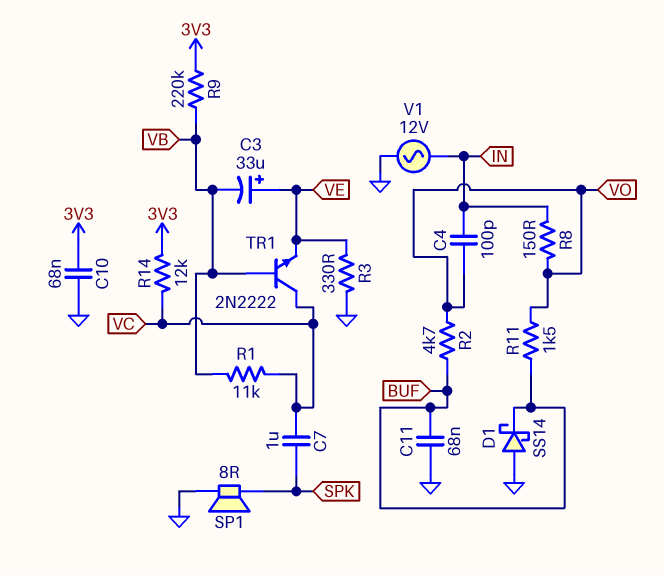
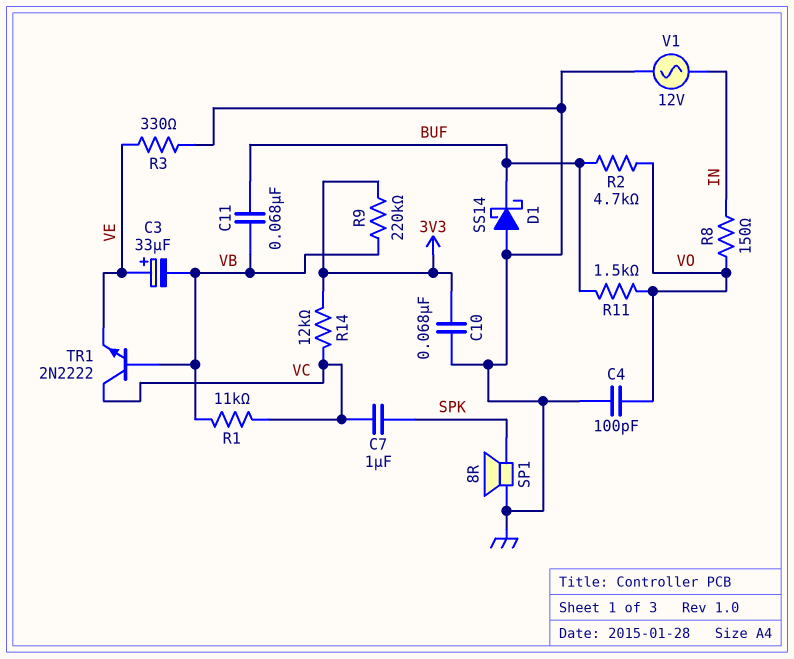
C4: 100pF (IN, VO) -> 100pF (GND, VO)
C11: 68nF (BUF, GND) -> 68nF (BUF, VB)

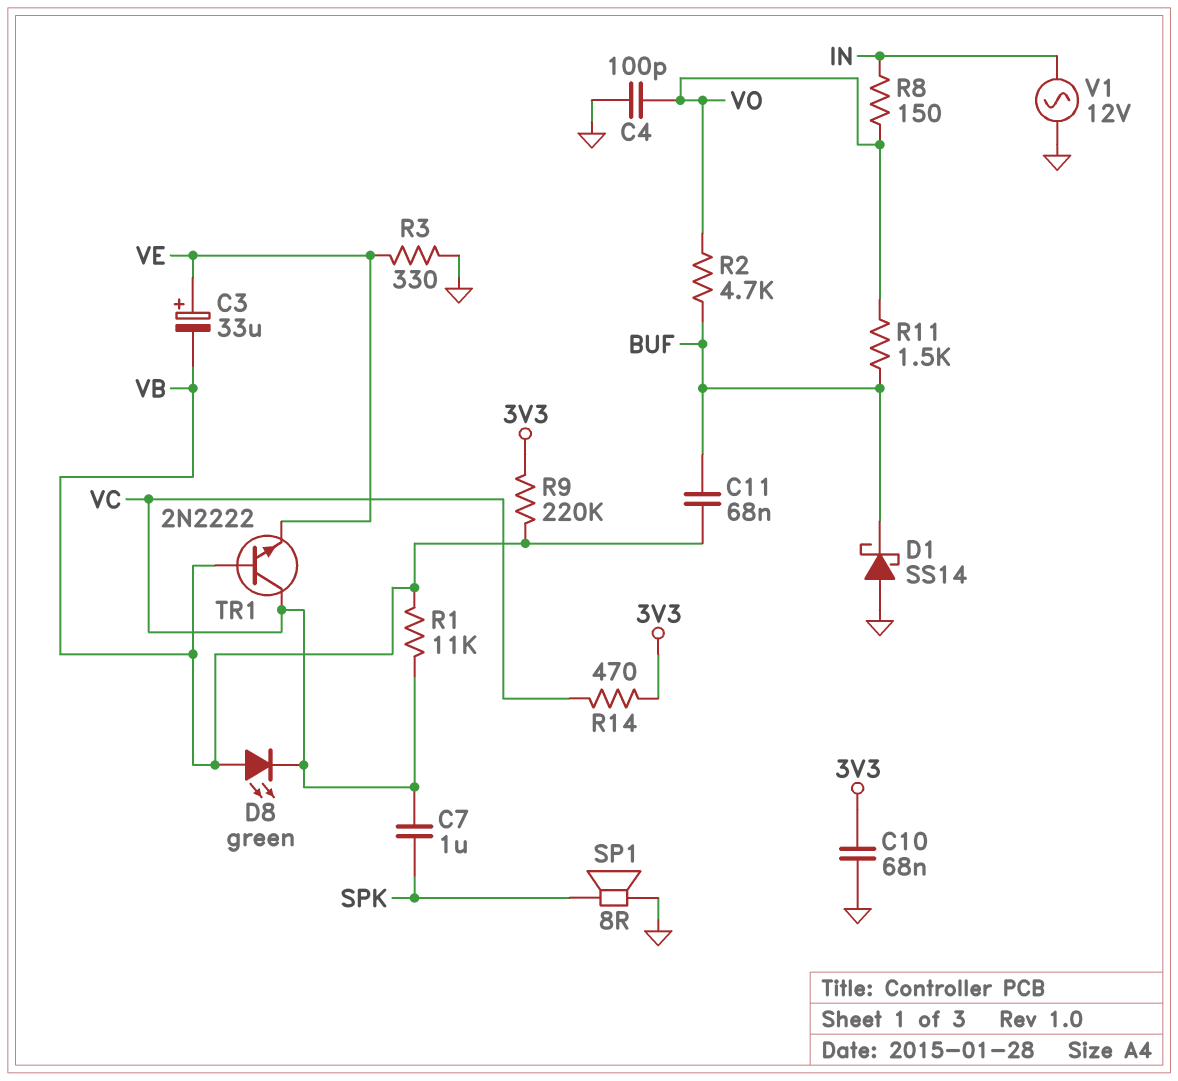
D8: none -> LED green (A VB, K VC)
R14: 12k (3V3, VC) -> 470 (3V3, VC)

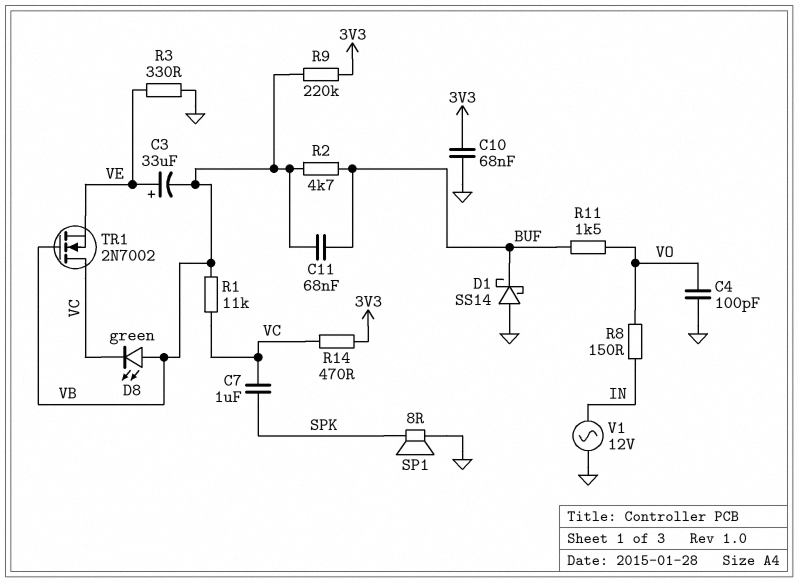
R2: 4.7k (BUF, VO) -> 4.7k (BUF, VB)
TR1: NPN 2N2222 (B VB, C VC, E VE) -> NMOS 2N7002 (G VB, D VC, S VE)

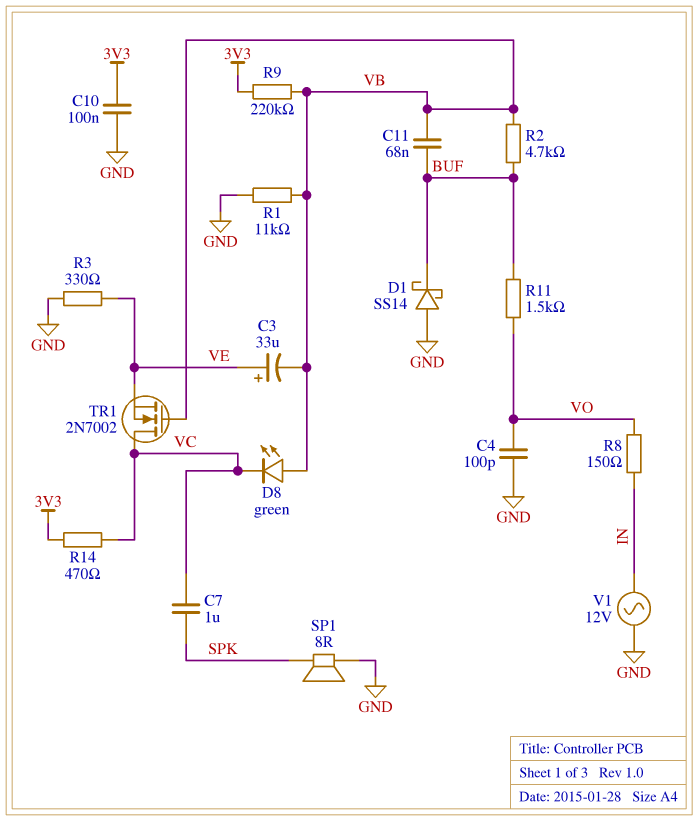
C10: 68nF (3V3, GND) -> 100nF (3V3, GND)
R1: 11k (VB, VC) -> 11k (GND, VB)

